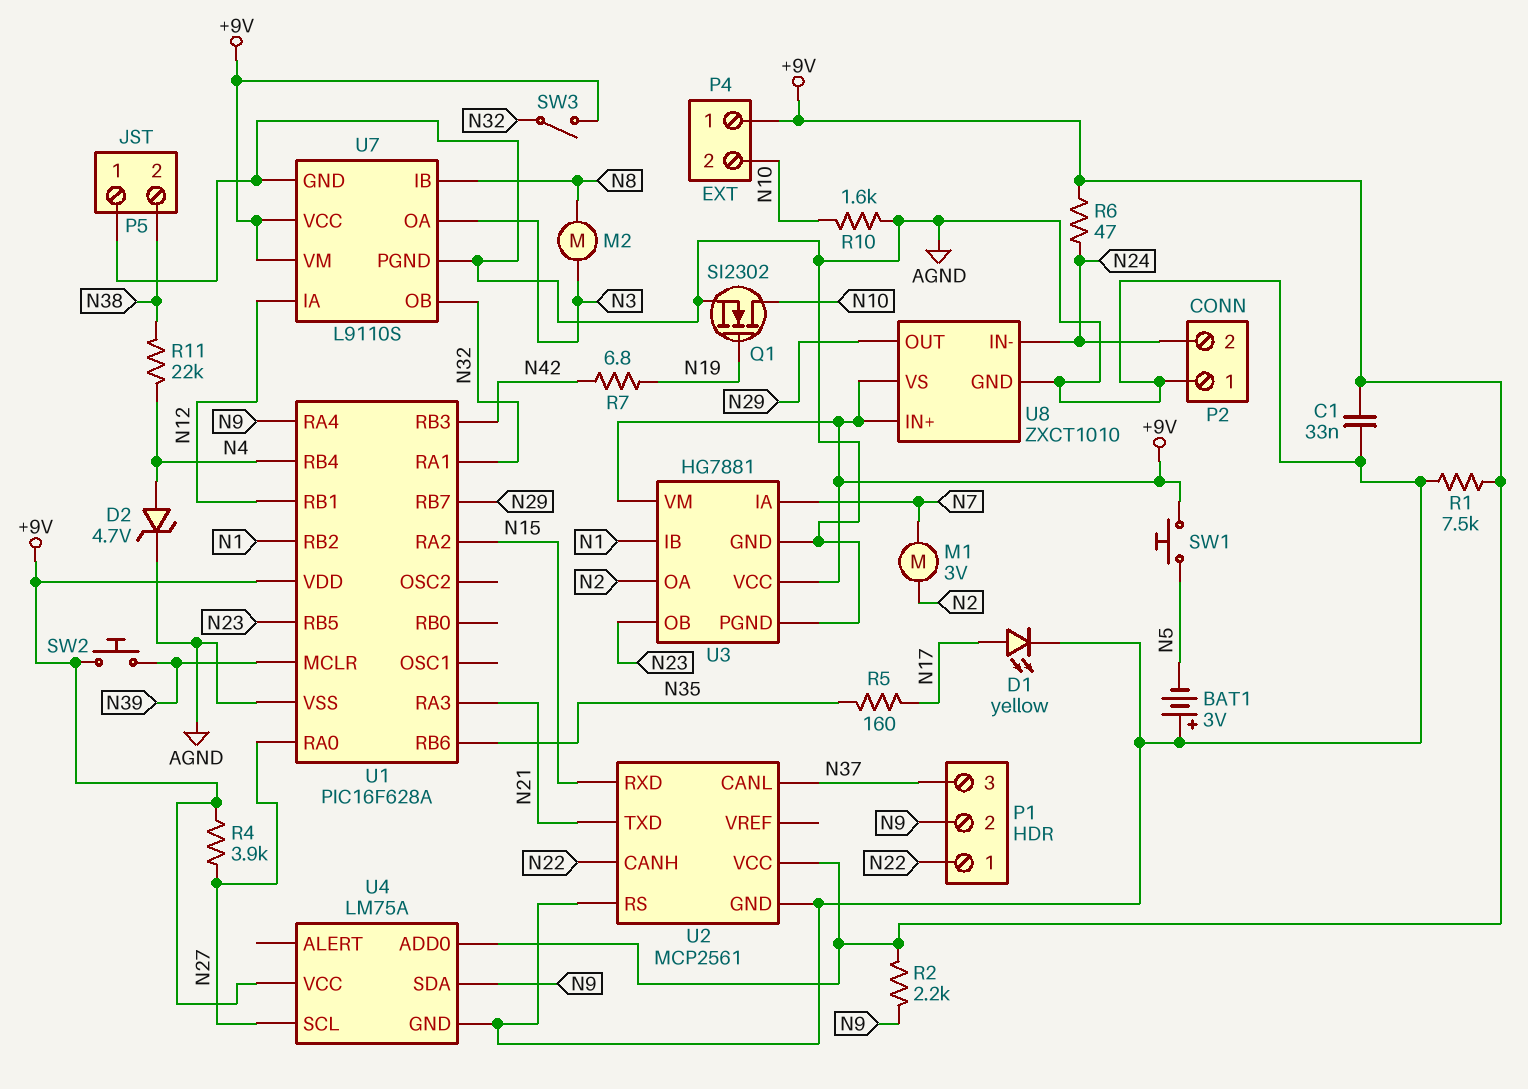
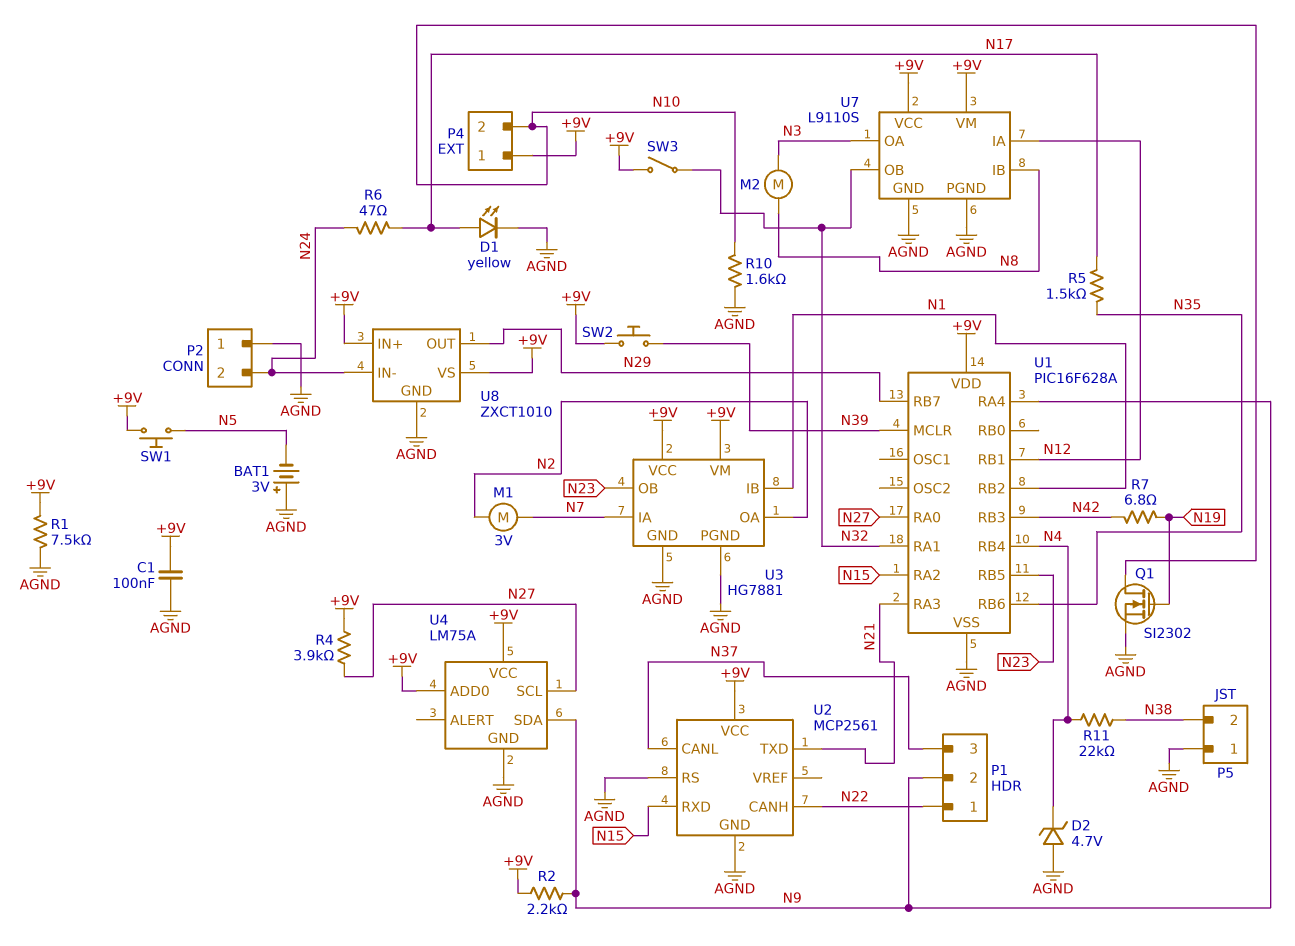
C1: 33nF (+9V, AGND) -> 100nF (+9V, AGND)
D2: zener 4.7V (A N4, K AGND) -> zener 4.7V (A AGND, K N4)
R5: 160 (N17, N35) -> 1.5k (N17, N35)
R6: 47 (+9V, N24) -> 47 (N17, N24)

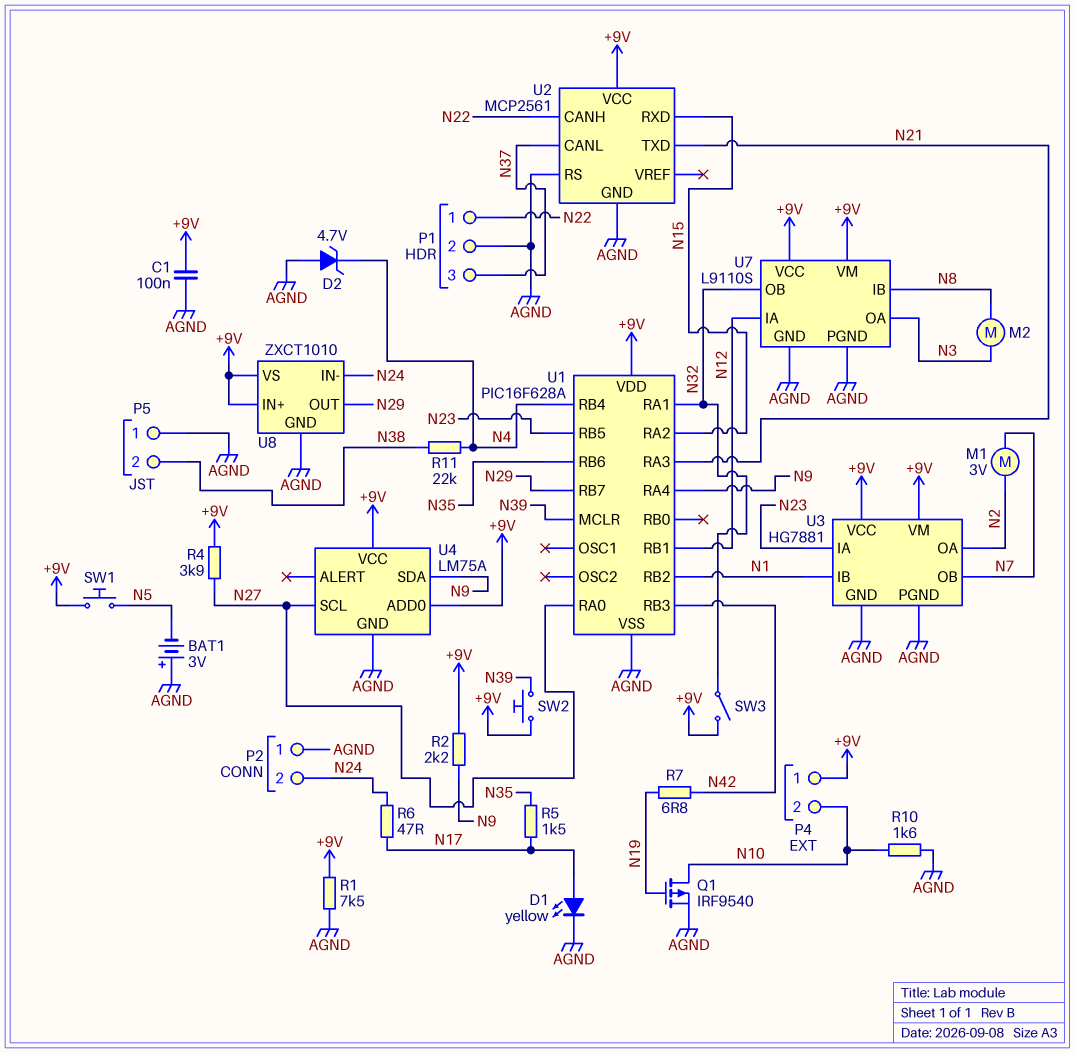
P1 pin 2: N9 -> AGND
Q1: NMOS SI2302 (G N19, D N10, S AGND) -> PMOS IRF9540 (G N19, D N10, S AGND)
U3 pin IA: N7 -> N23
U3 pin OB: N23 -> N7

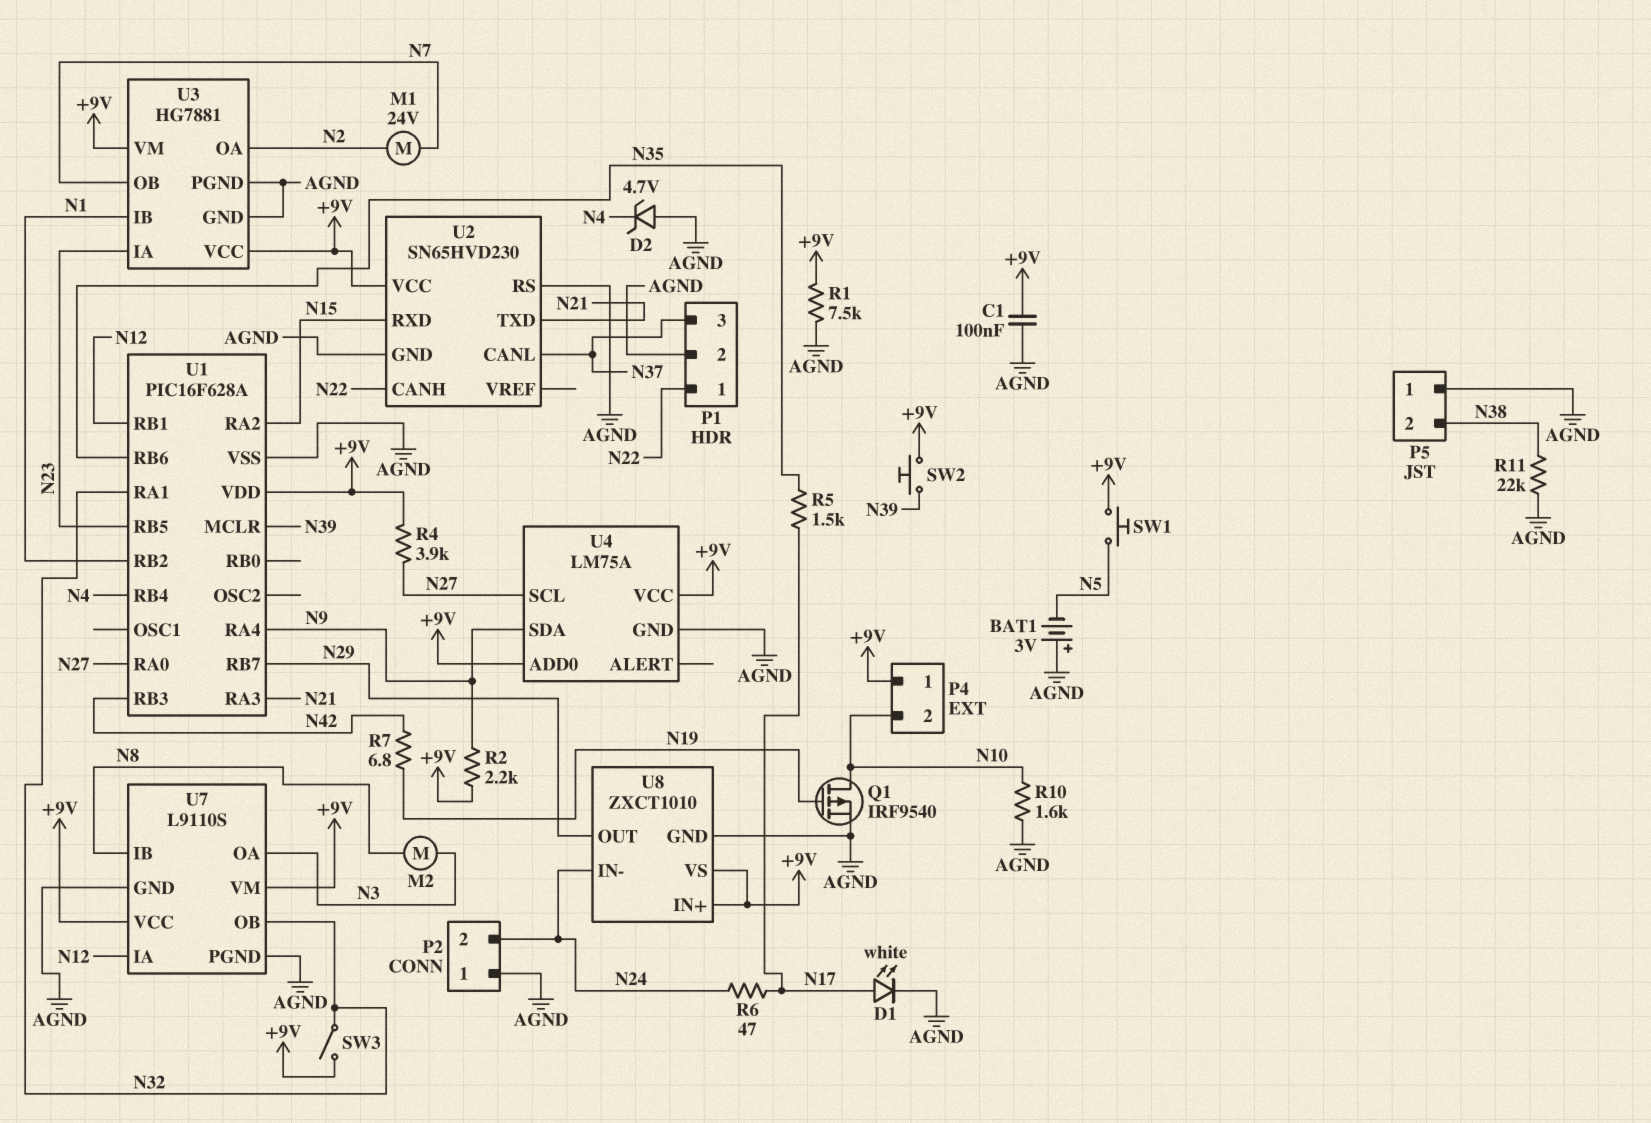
D1: LED yellow (A N17, K AGND) -> LED white (A N17, K AGND)
M1: motor 3V (N2, N7) -> motor 24V (N2, N7)
R11: 22k (N4, N38) -> 22k (AGND, N38)
U2: MCP2561 -> SN65HVD230

